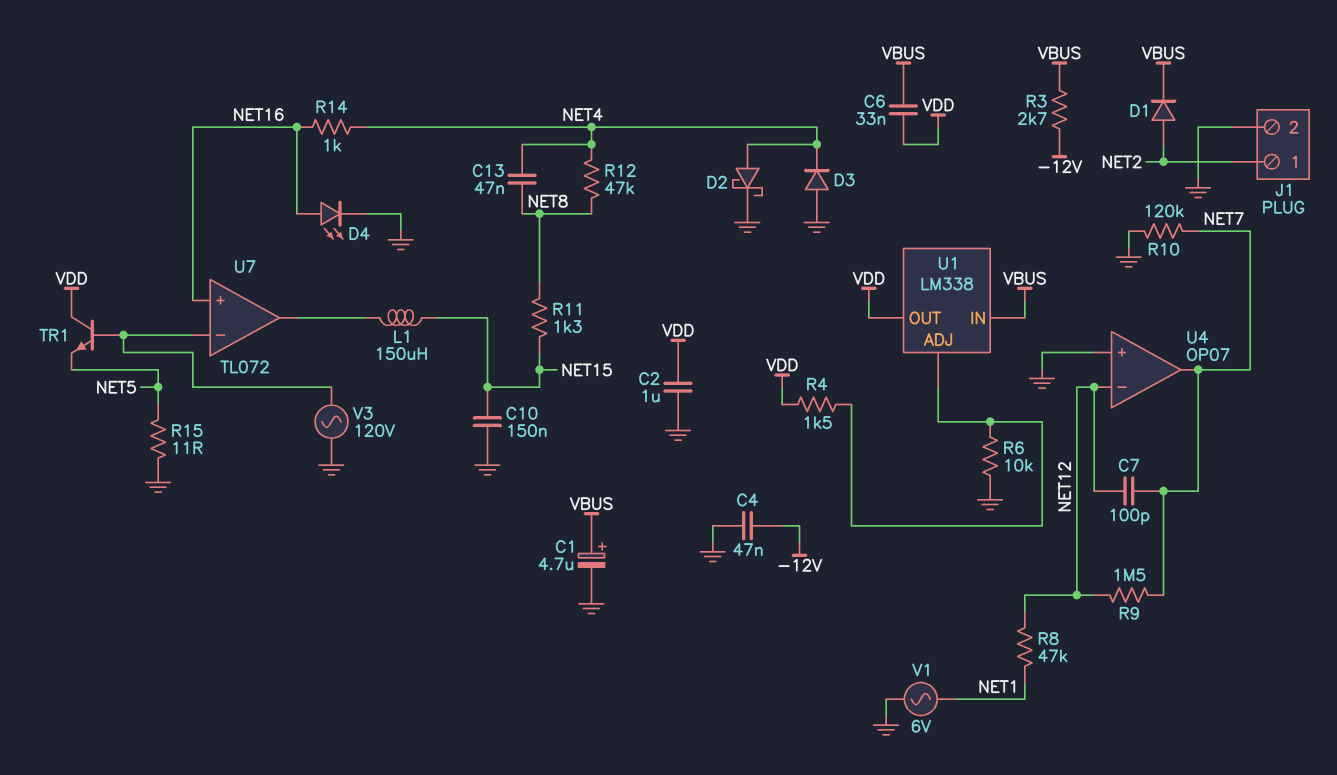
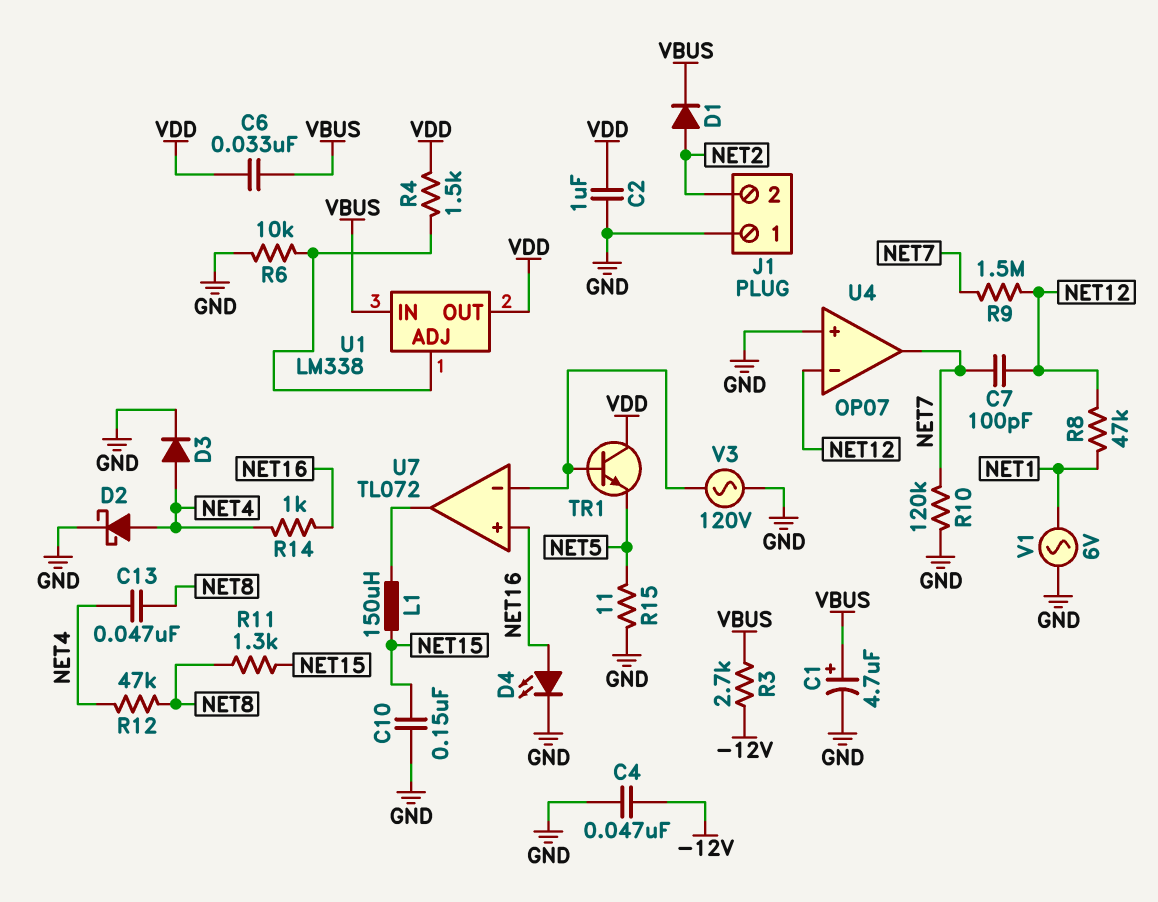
D3: diode (A GND, K NET4) -> diode (A NET4, K GND)
J1 pin 1: NET2 -> GND
J1 pin 2: GND -> NET2

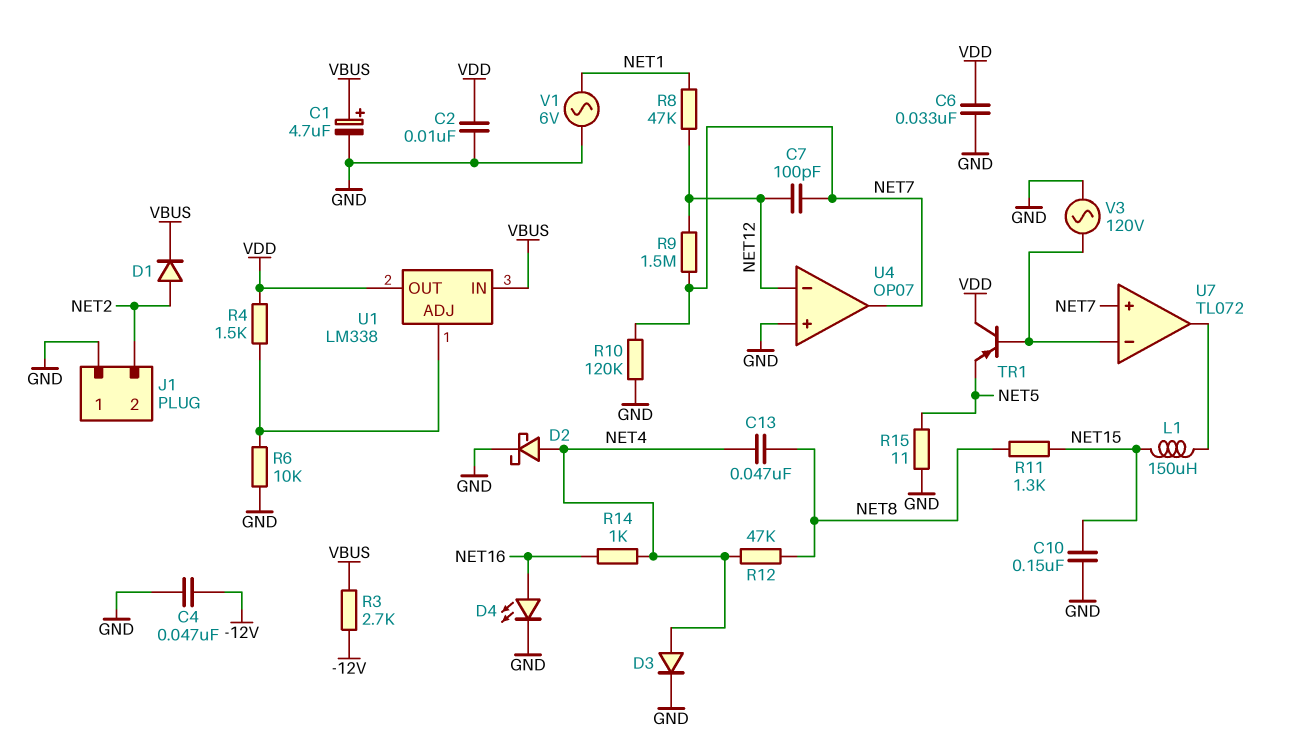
C2: 1uF (GND, VDD) -> 10nF (GND, VDD)
C6: 33nF (VBUS, VDD) -> 33nF (GND, VDD)
TR1: NPN (B U7/in-, C VDD, E NET5) -> PNP (B U7/in-, C VDD, E NET5)
U7 pin in+: NET16 -> NET7

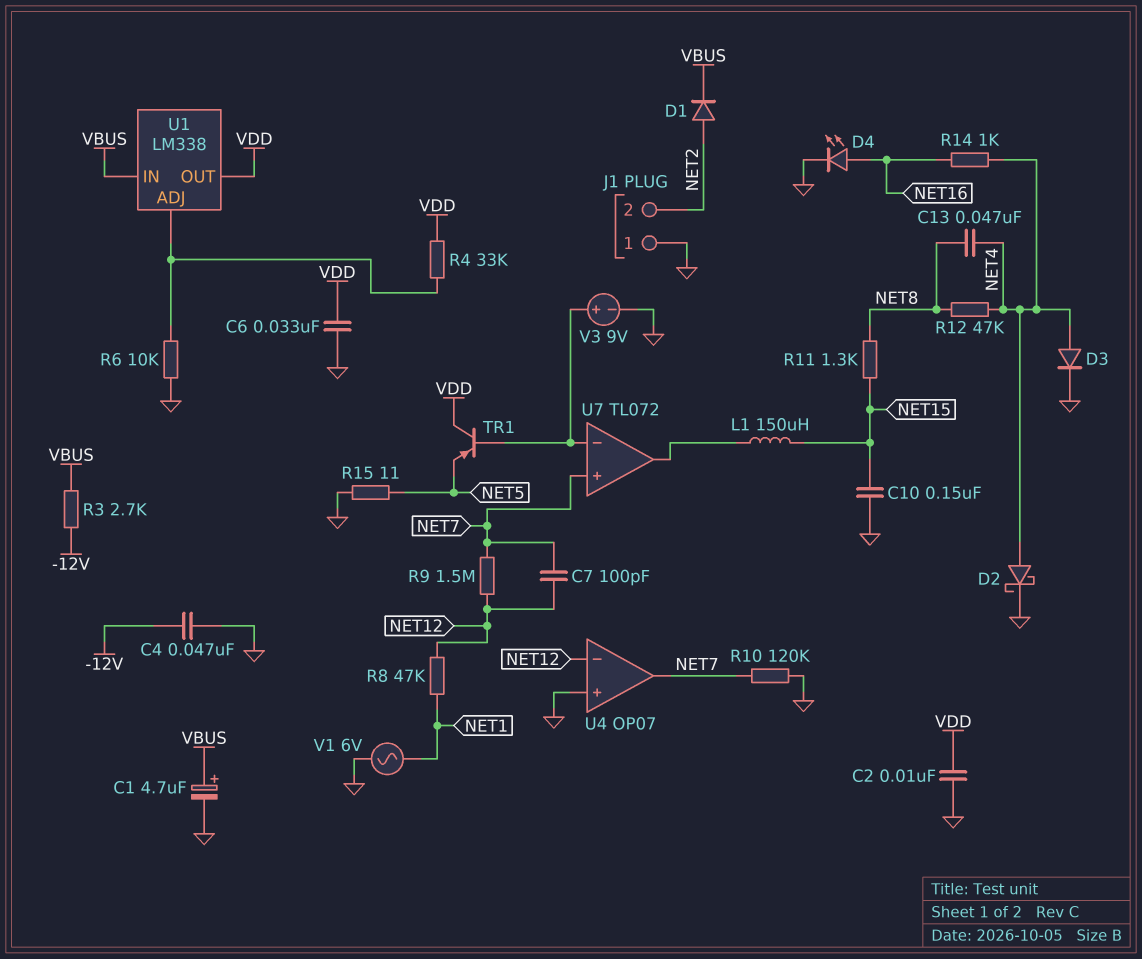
R4: 1.5k (U1/ADJ, VDD) -> 33k (U1/ADJ, VDD)
V3: AC 120V (GND, U7/in-) -> 9V (plus U7/in-, minus GND)

